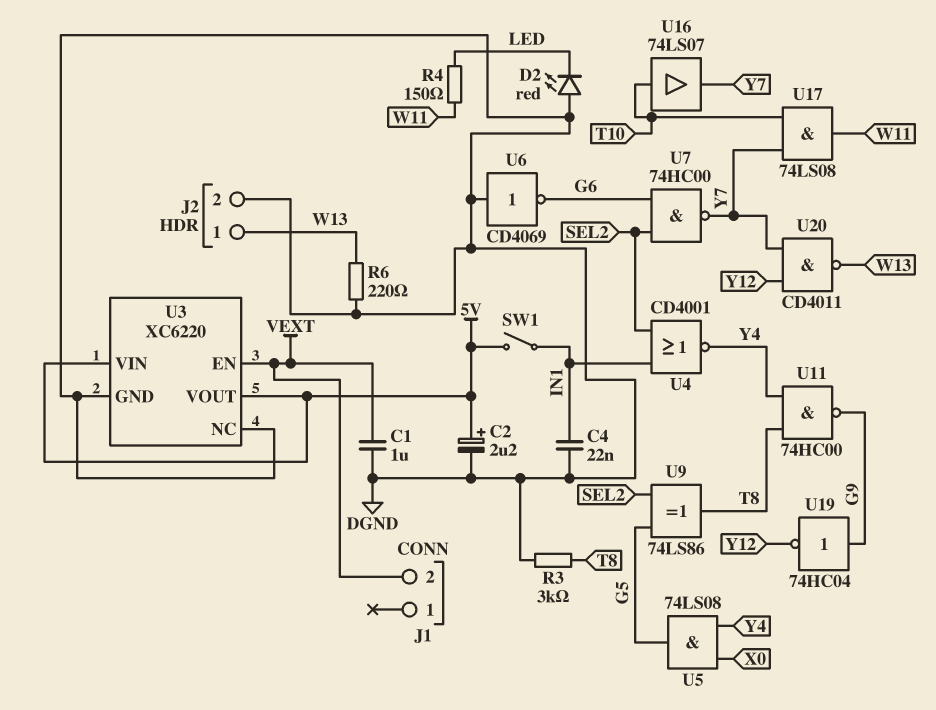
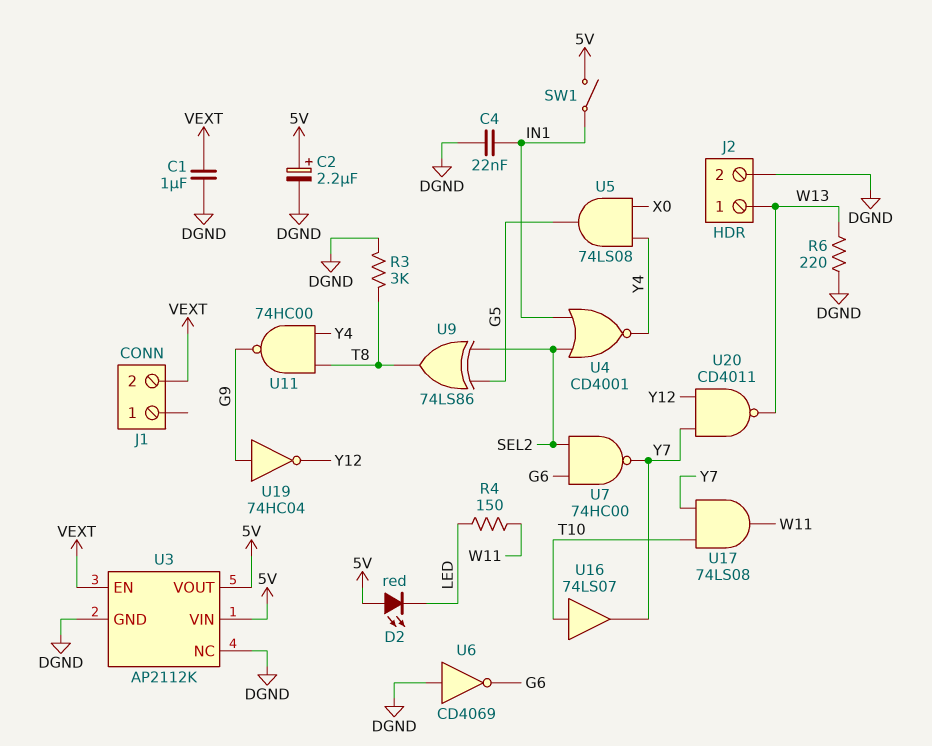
D2: LED red (A DGND, K LED) -> LED red (A 5V, K LED)
U3: XC6220 -> AP2112K

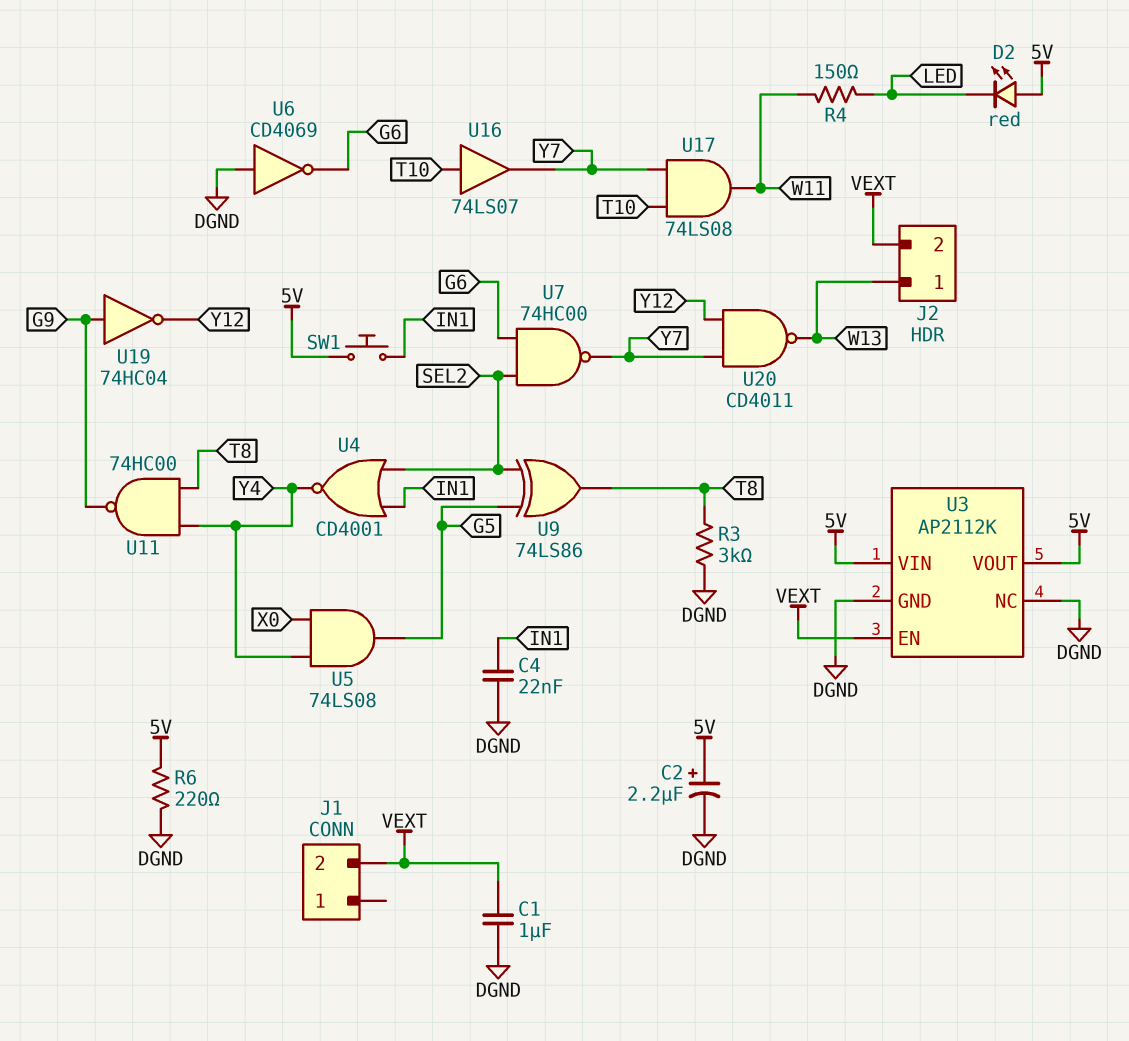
J2 pin 2: DGND -> VEXT
R6: 220 (DGND, W13) -> 220 (5V, DGND)
SW1: switch (5V, IN1) -> button (5V, IN1)

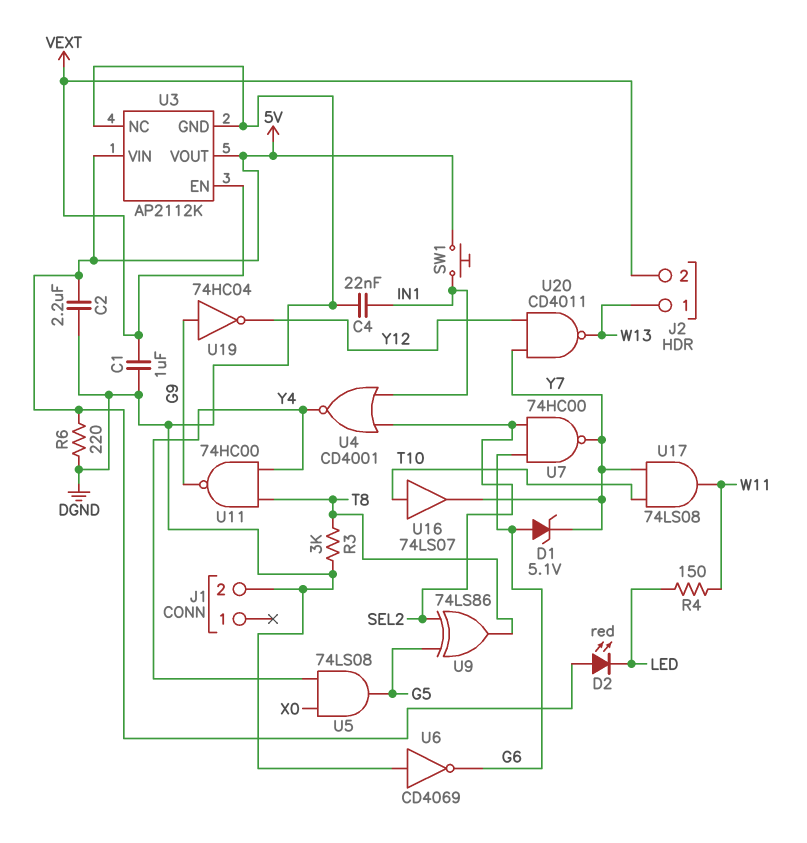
C2: 2.2uF (plus 5V, minus DGND) -> 2.2uF (5V, DGND)
D1: none -> zener 5.1V (A G6, K Y7)
J1 pin 2: VEXT -> DGND

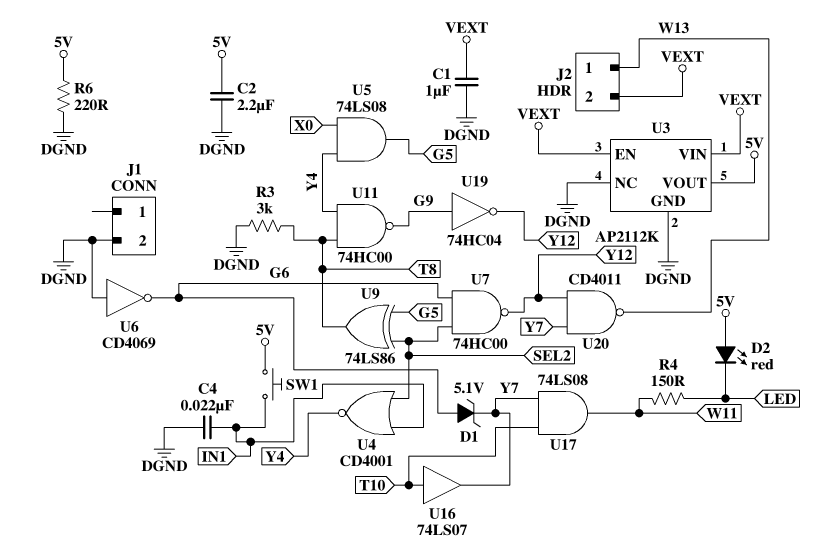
U3 pin VIN: 5V -> VEXT
U7: NAND 74HC00 (in G6, in SEL2, out Y7) -> NAND 74HC00 (in G6, in SEL2, out Y12)

